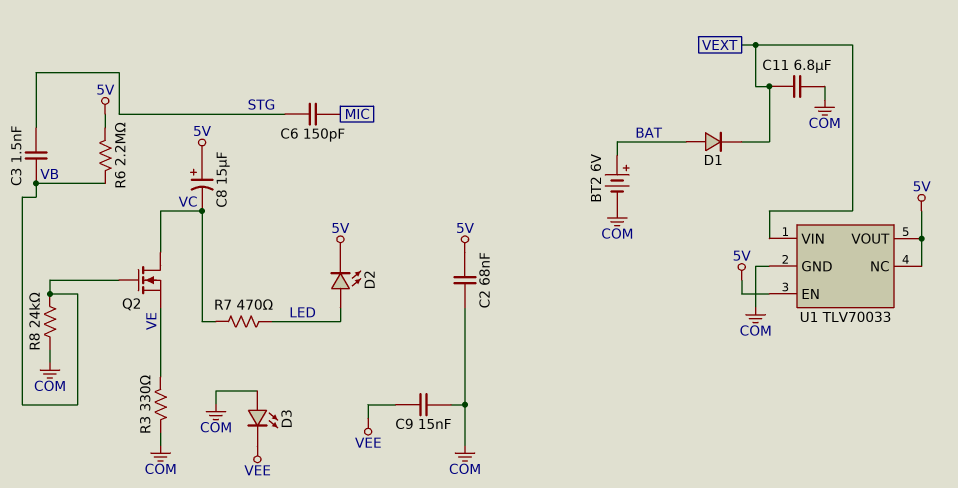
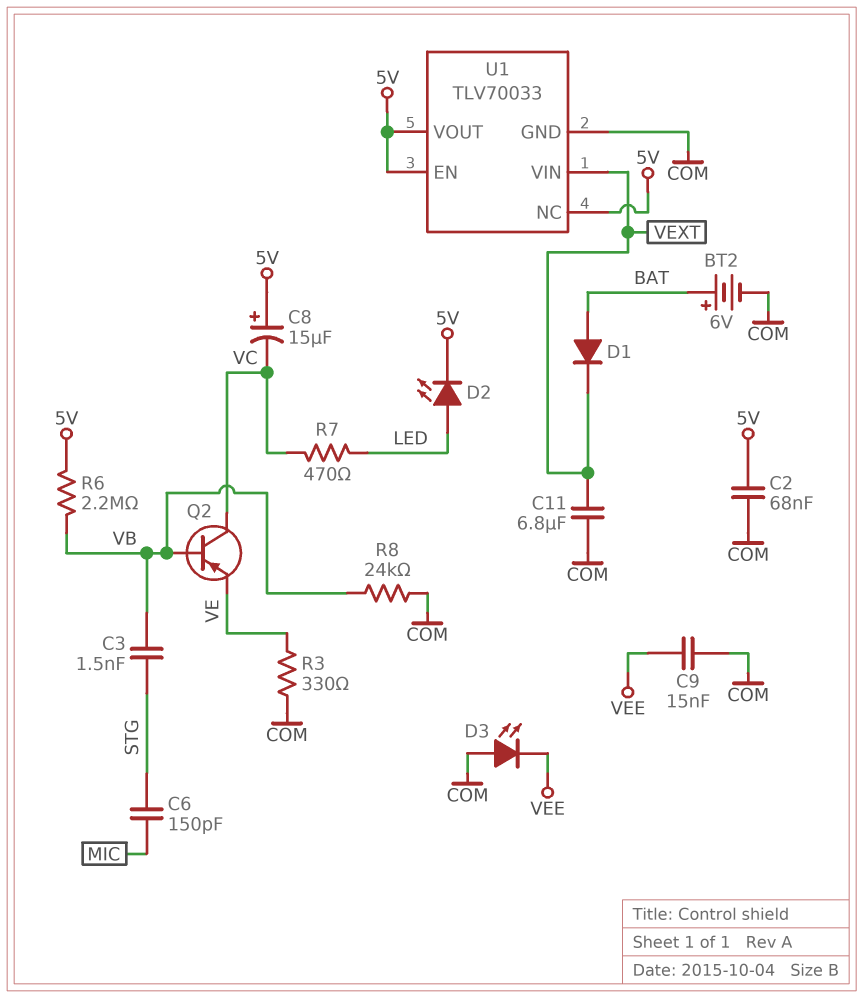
Q2: NMOS (G VB, D VC, S VE) -> PNP (B VB, C VC, E VE)

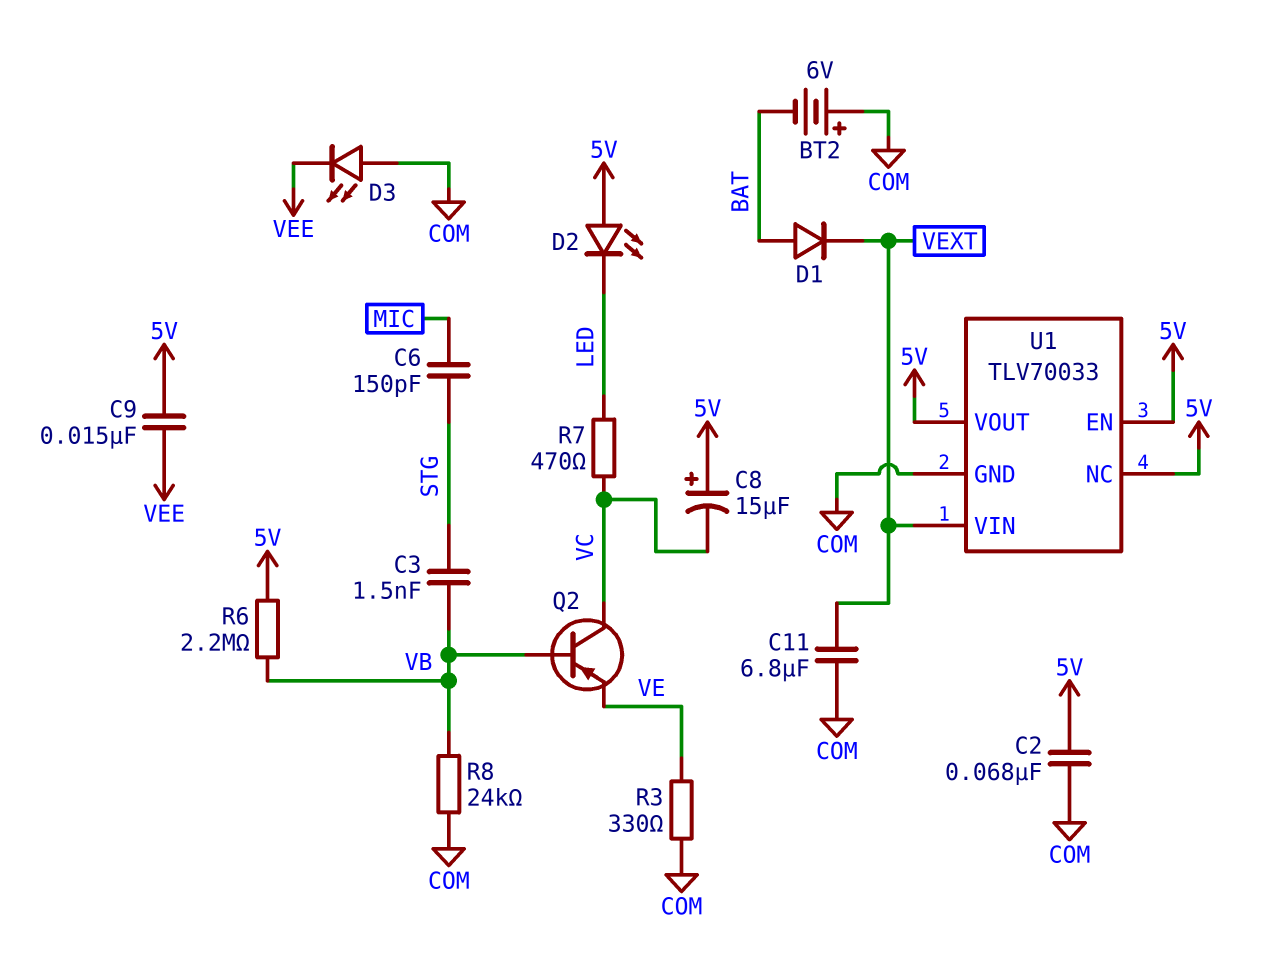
BT2: 6V (plus BAT, minus COM) -> 6V (plus COM, minus BAT)
C9: 15nF (COM, VEE) -> 15nF (5V, VEE)
D2: LED (A LED, K 5V) -> LED (A 5V, K LED)

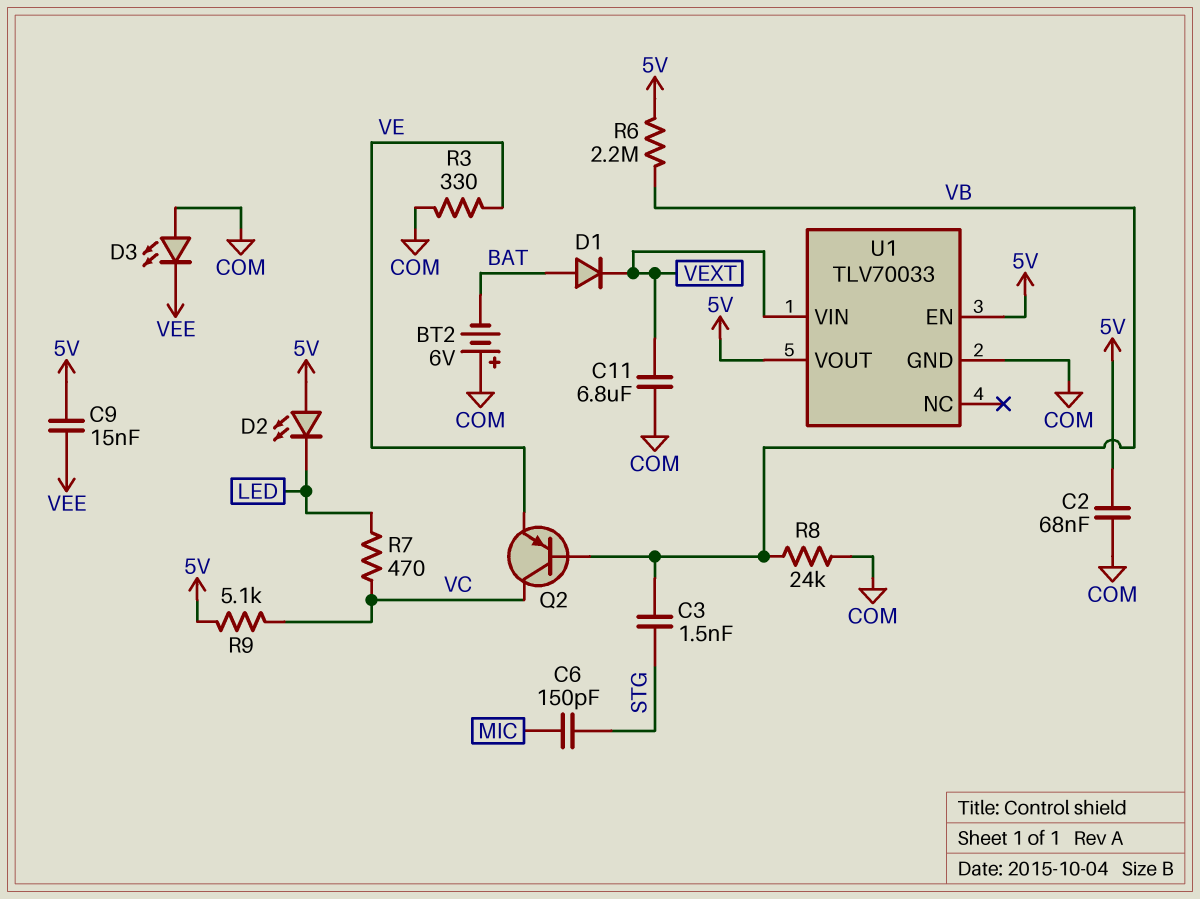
C8: 15uF (plus 5V, minus VC) -> none
R9: none -> 5.1k (5V, VC)
U1 pin NC: 5V -> none

